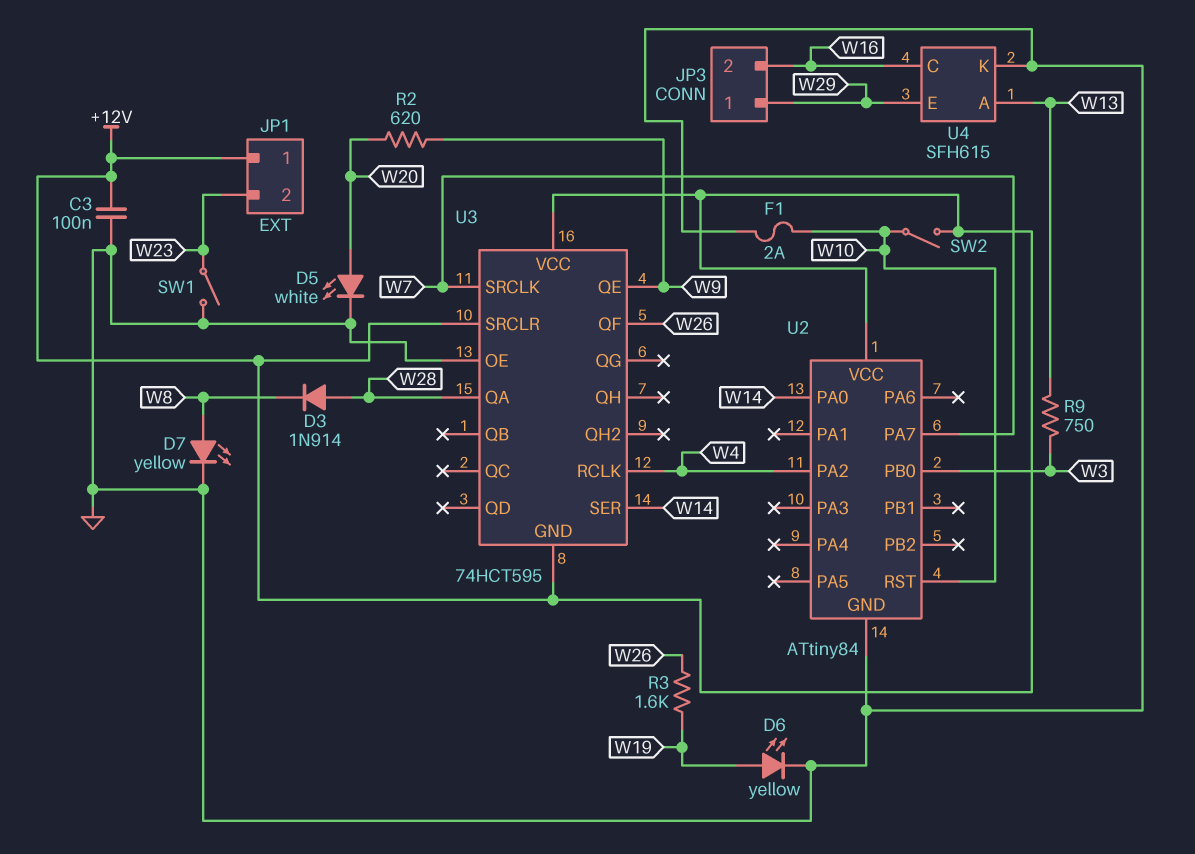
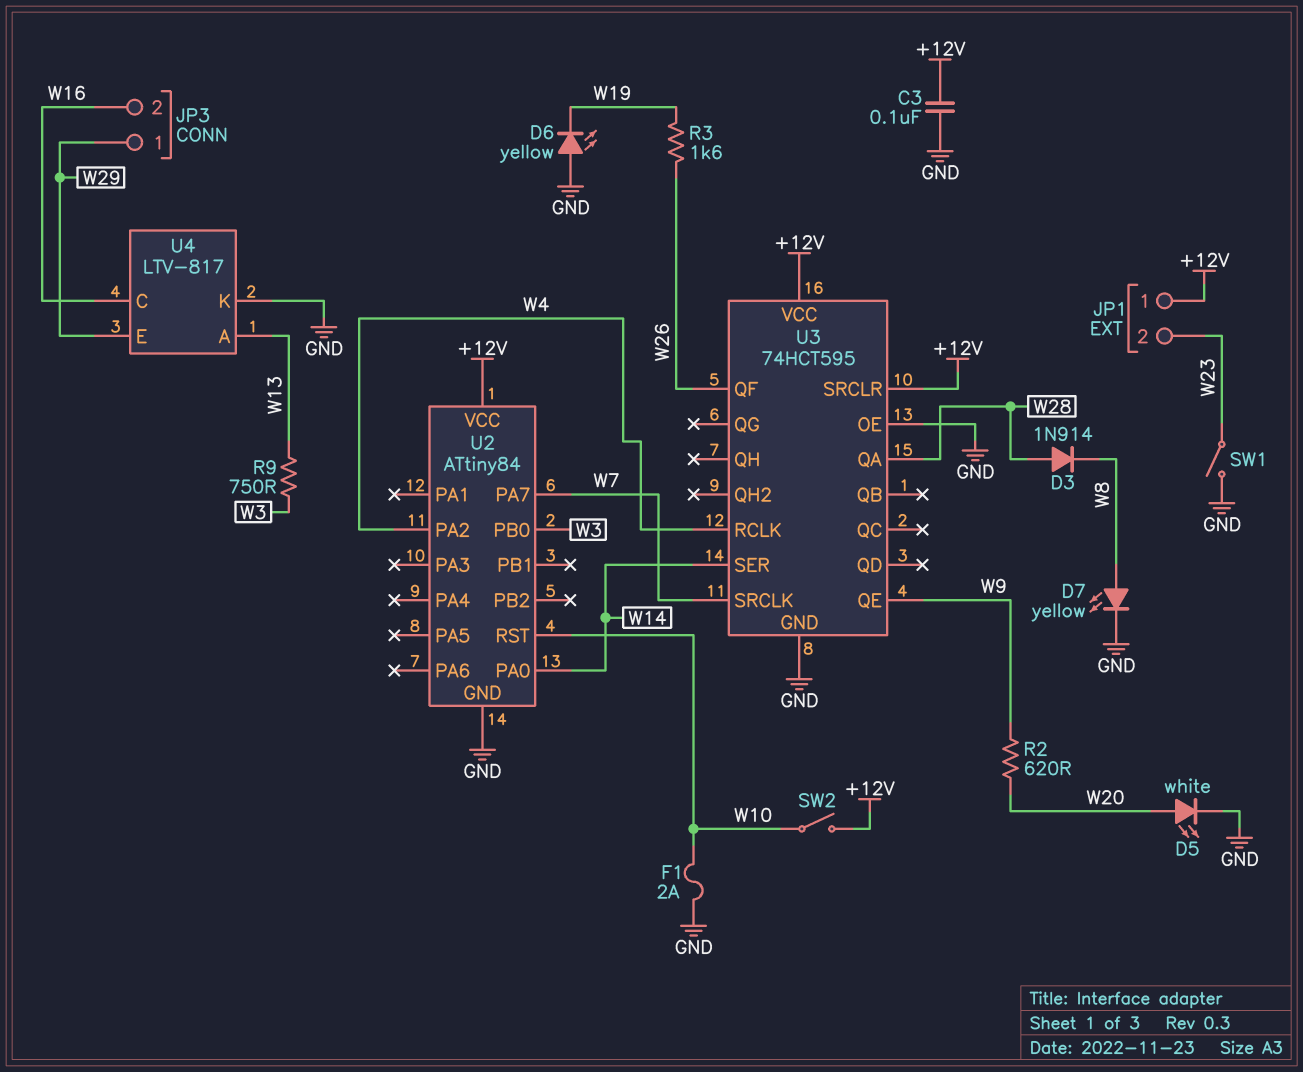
D6: LED yellow (A W19, K GND) -> LED yellow (A GND, K W19)
U3 pin GND: +12V -> GND
U4: SFH615 -> LTV-817

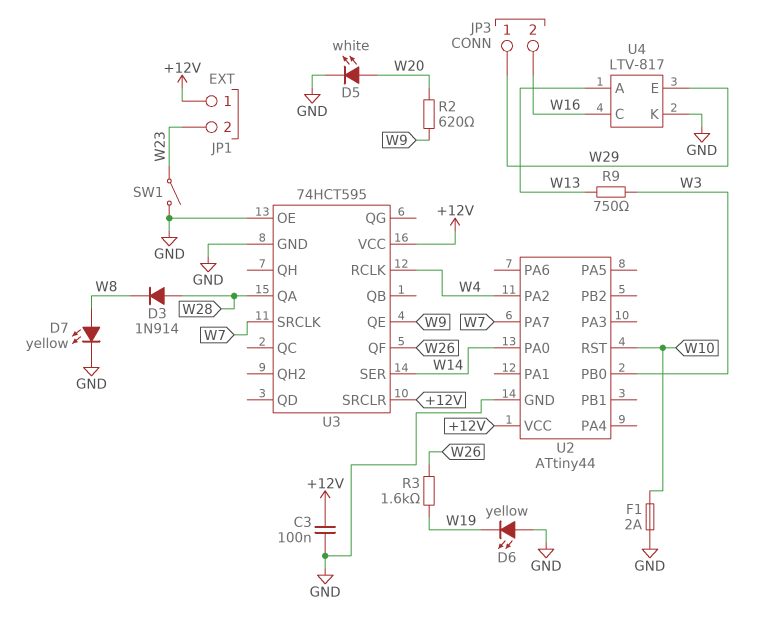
SW2: switch (+12V, W10) -> none
U2: ATtiny84 -> ATtiny44

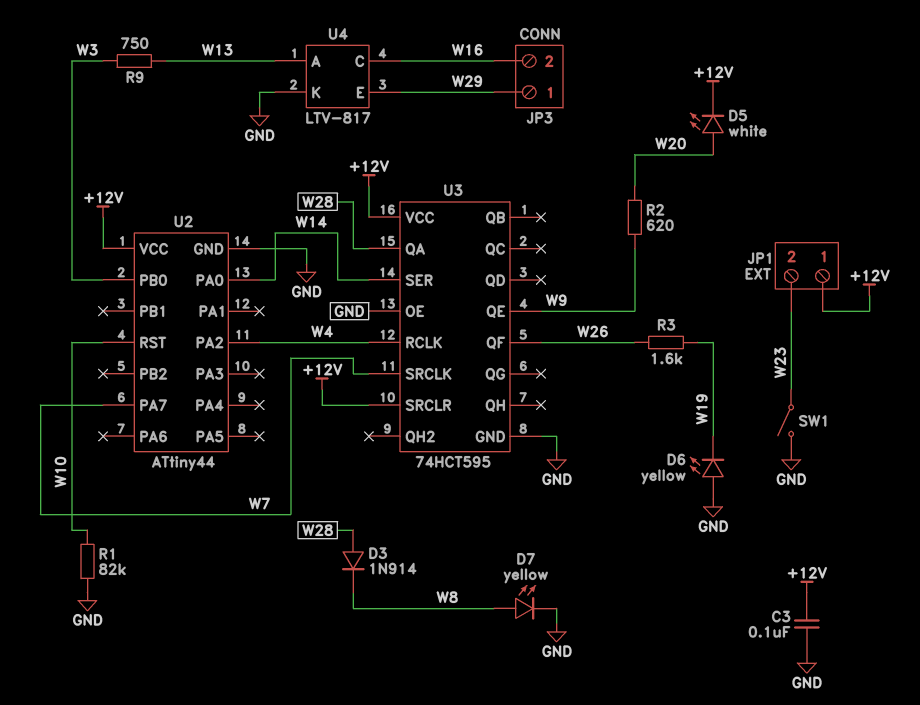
D5: LED white (A W20, K GND) -> LED white (A W20, K +12V)
F1: 2A (GND, W10) -> none
R1: none -> 82k (GND, W10)

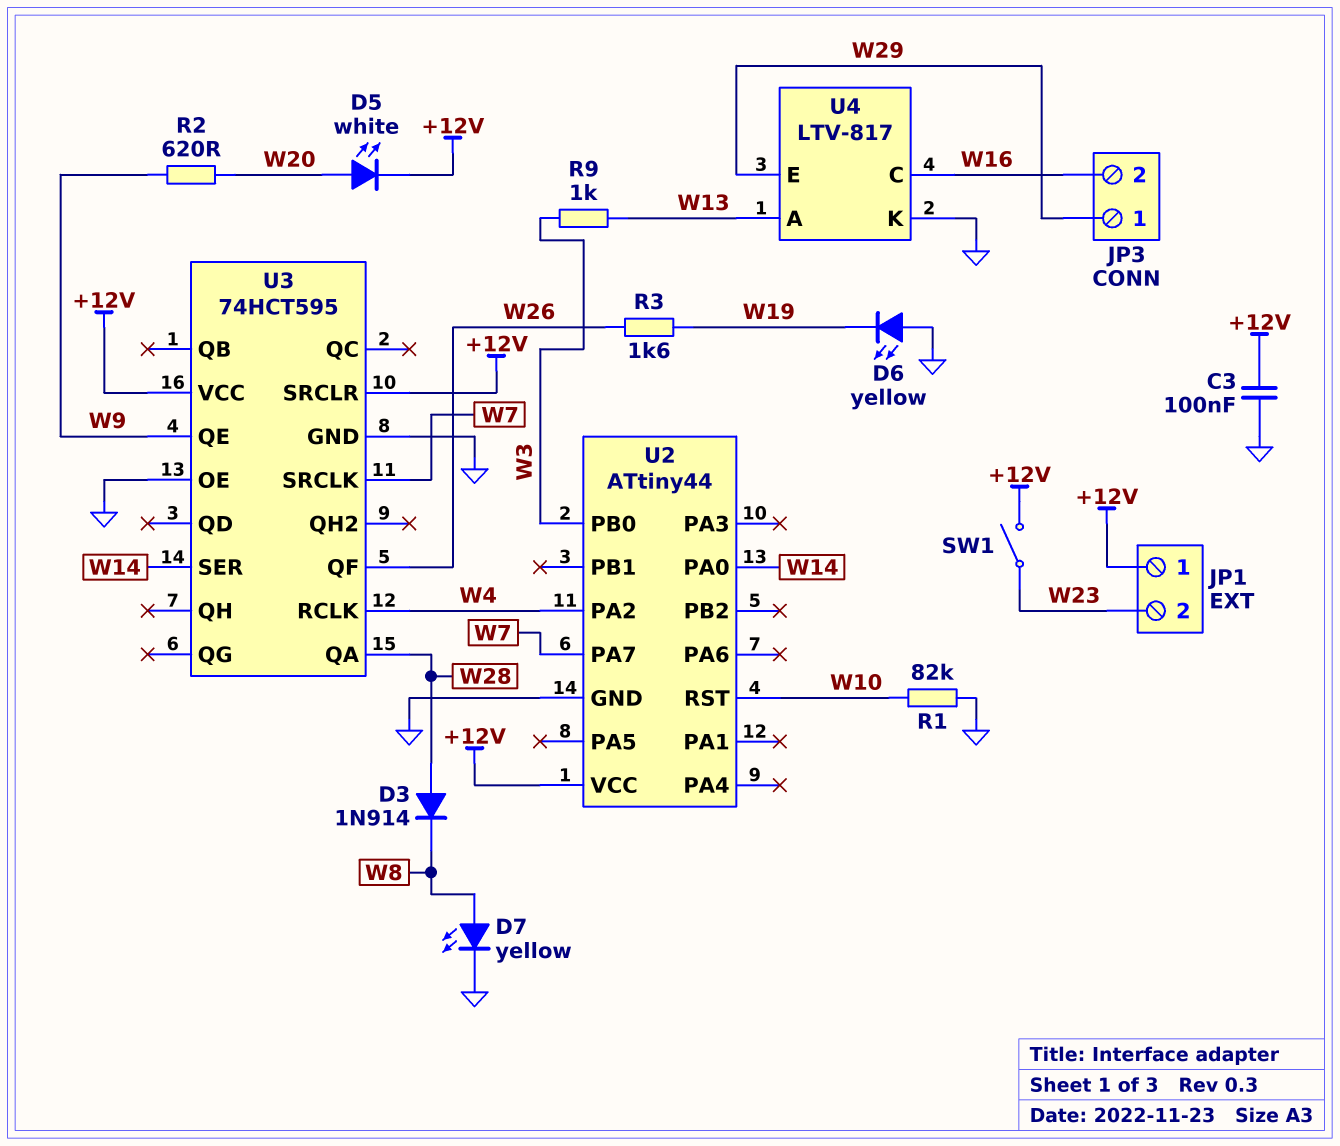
R9: 750 (W3, W13) -> 1k (W3, W13)
SW1: switch (GND, W23) -> switch (+12V, W23)

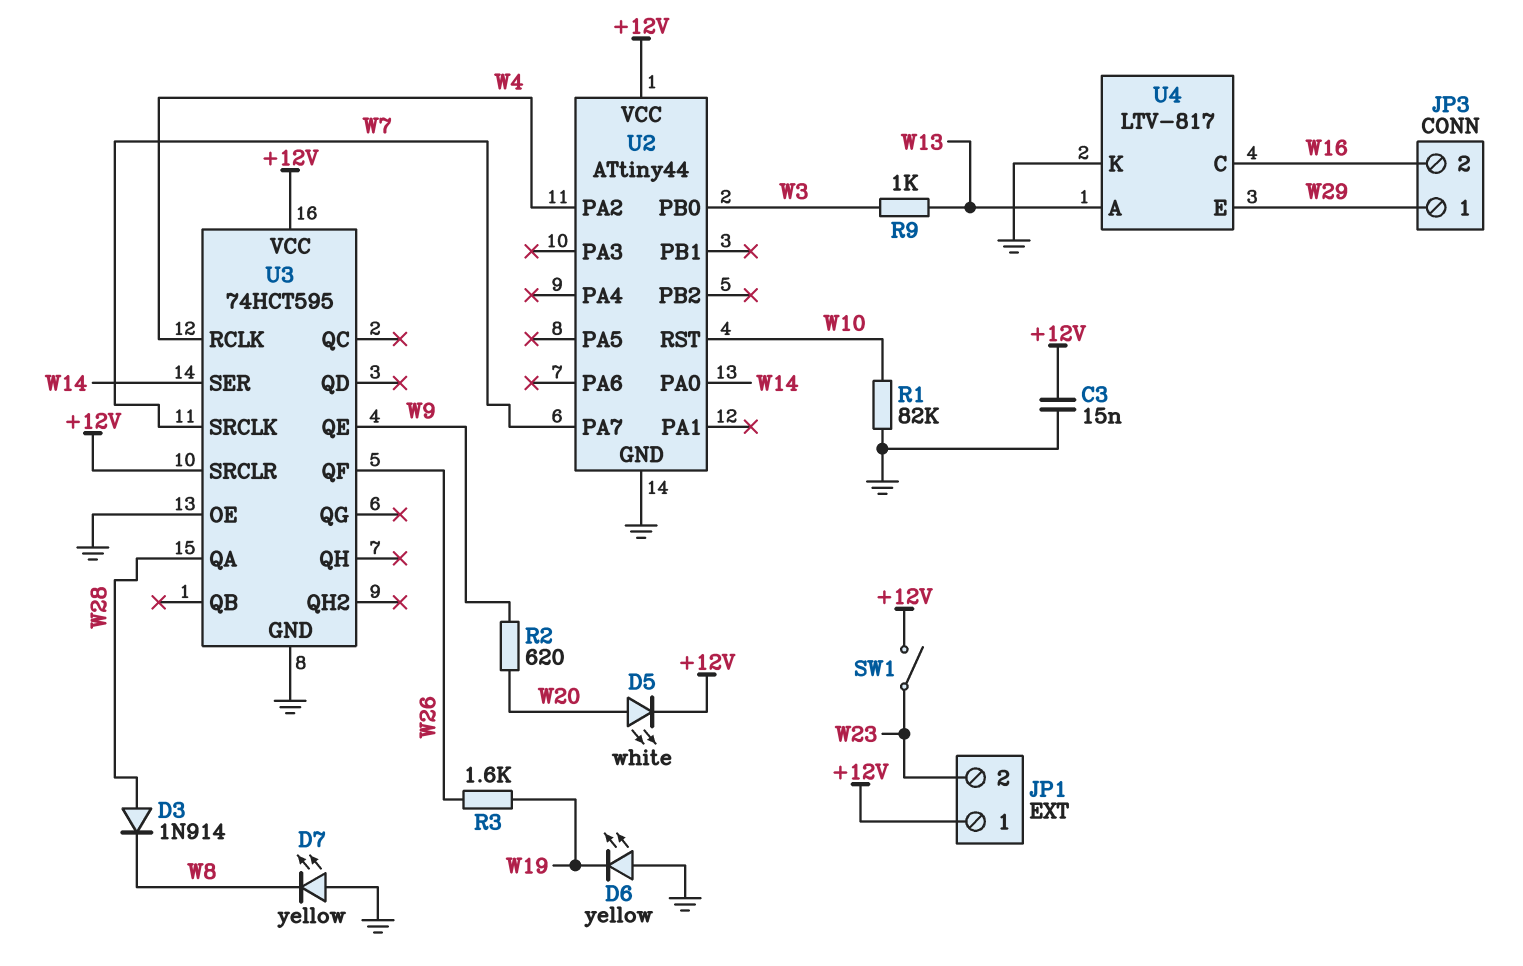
C3: 100nF (+12V, GND) -> 15nF (+12V, GND)
D7: LED yellow (A W8, K GND) -> LED yellow (A GND, K W8)

